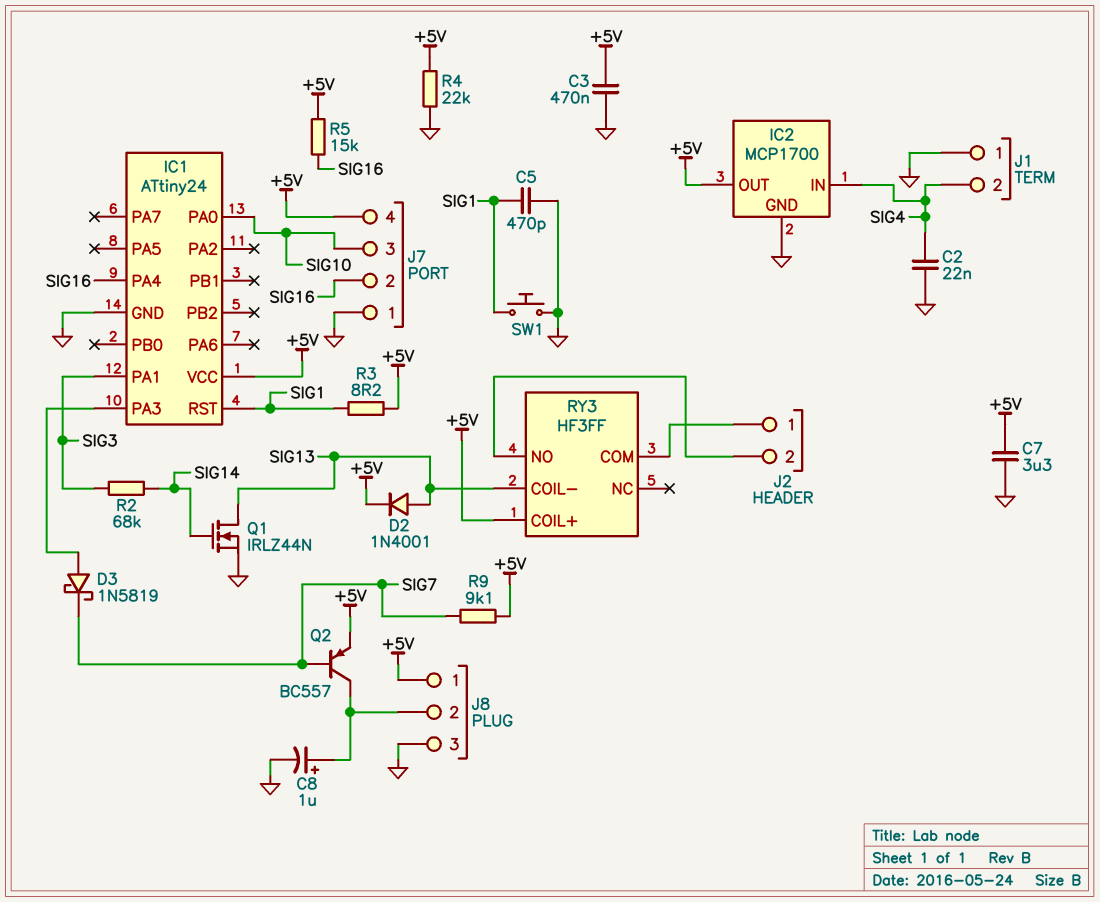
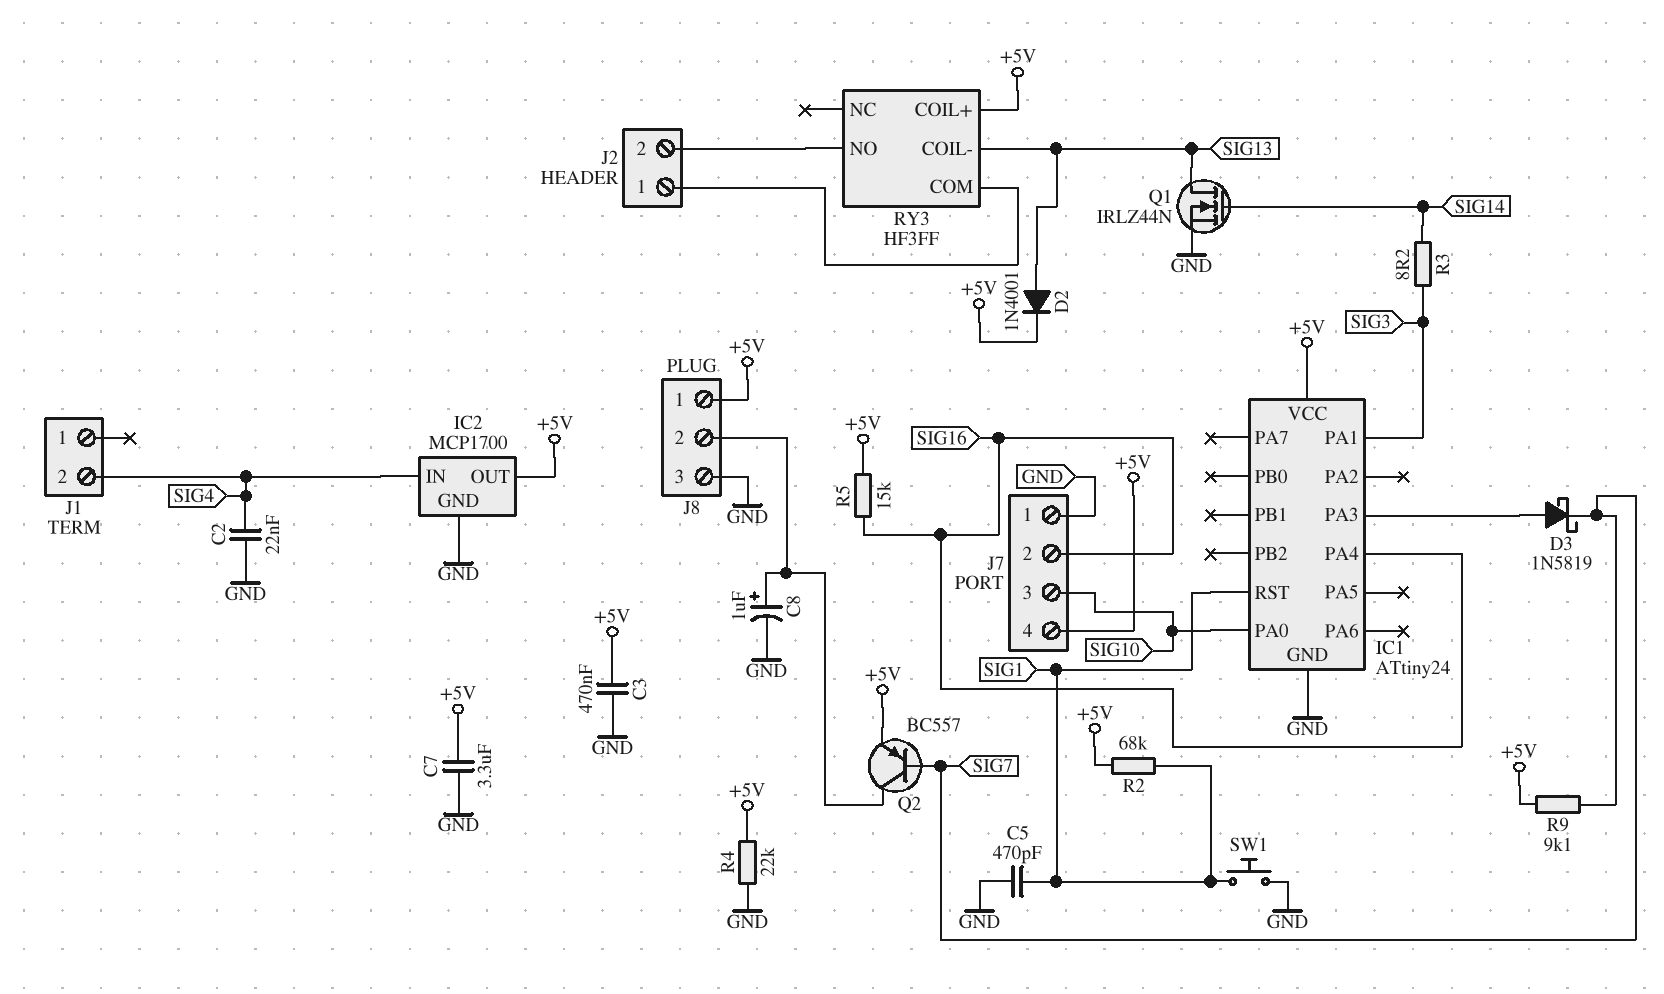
J1 pin 1: GND -> none
R2: 68k (SIG3, SIG14) -> 68k (+5V, SIG1)
R3: 8.2 (+5V, SIG1) -> 8.2 (SIG3, SIG14)

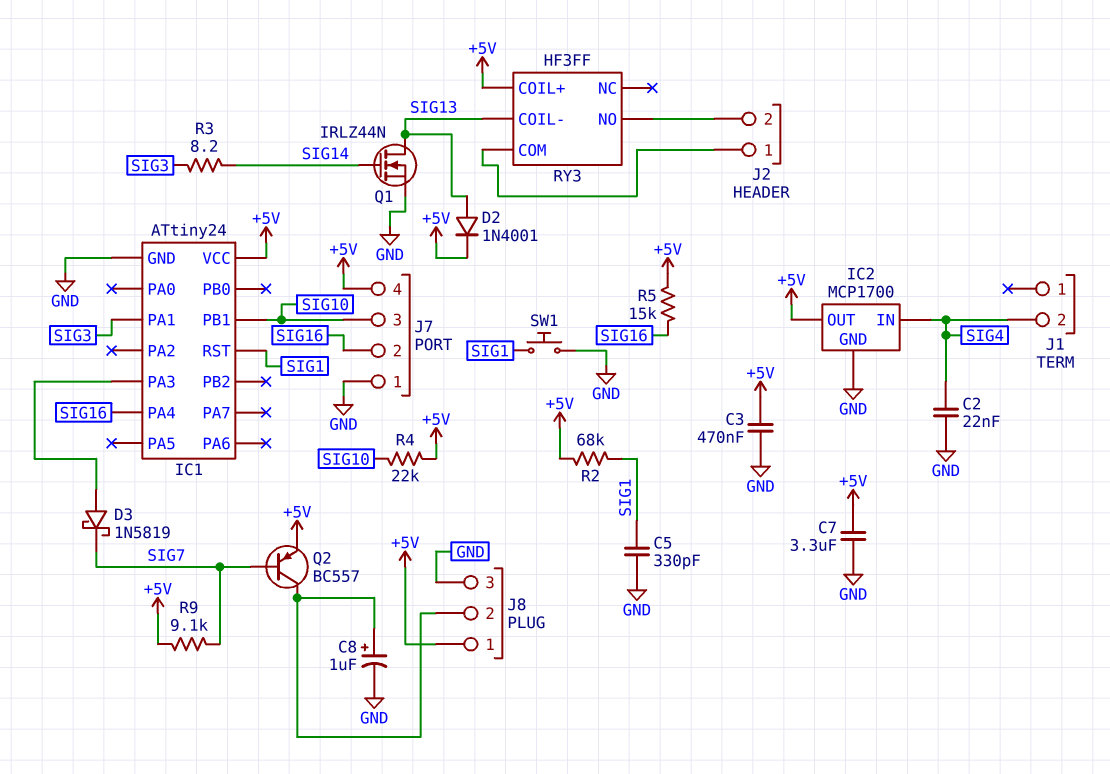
C5: 470pF (GND, SIG1) -> 330pF (GND, SIG1)
IC1 pin PA0: SIG10 -> none
IC1 pin PB1: none -> SIG10
R4: 22k (+5V, GND) -> 22k (+5V, SIG10)

